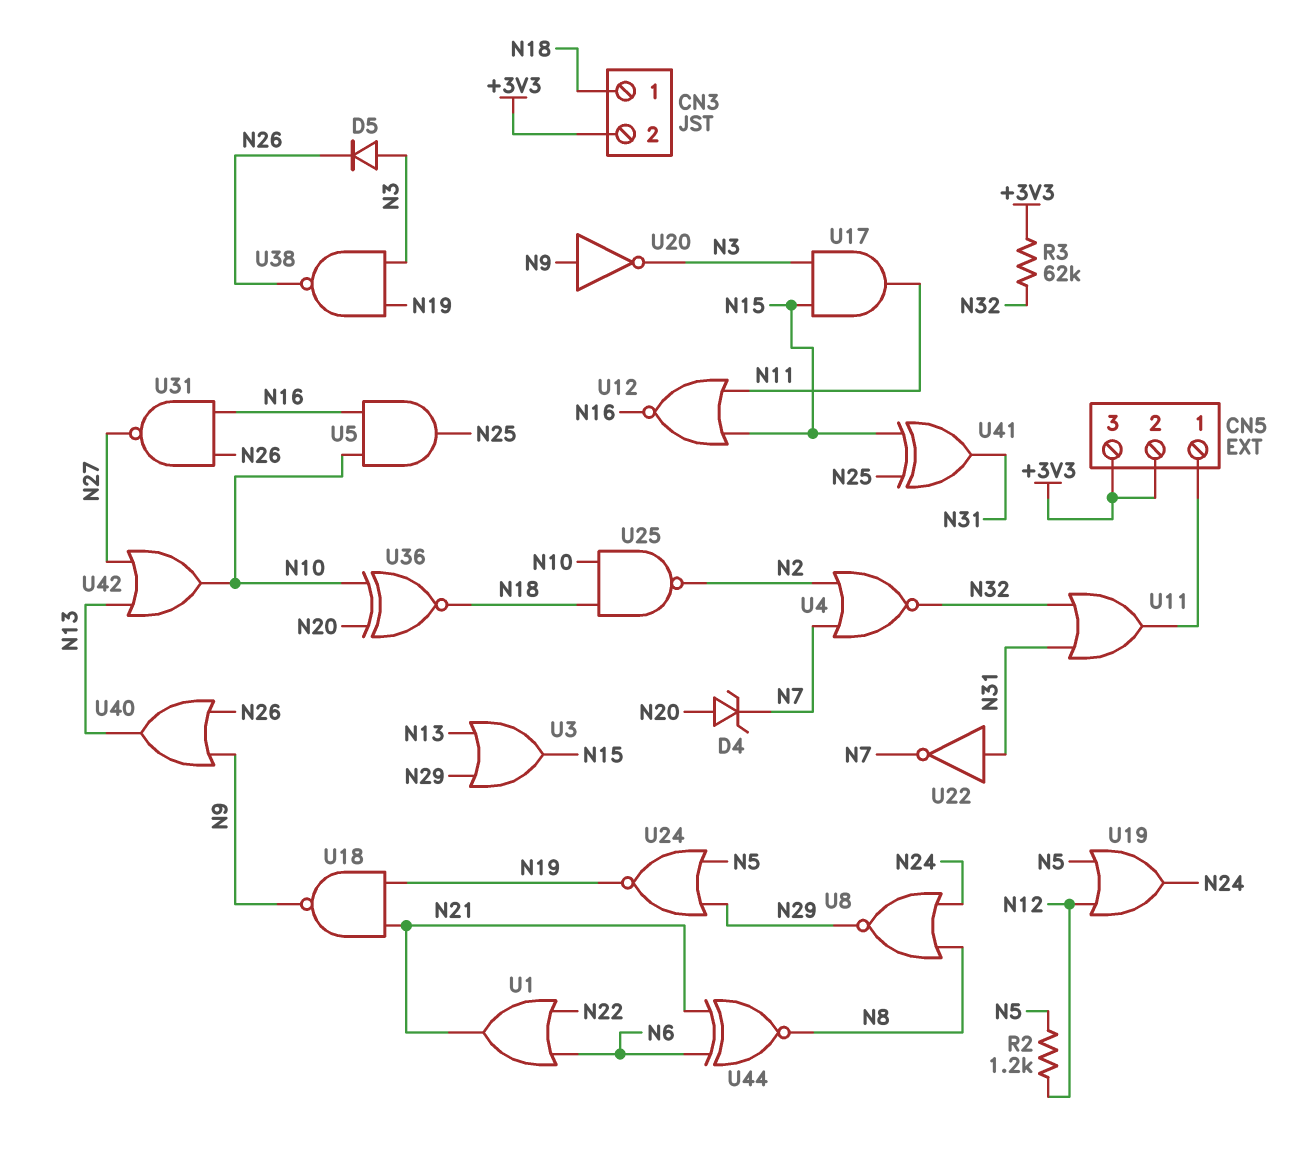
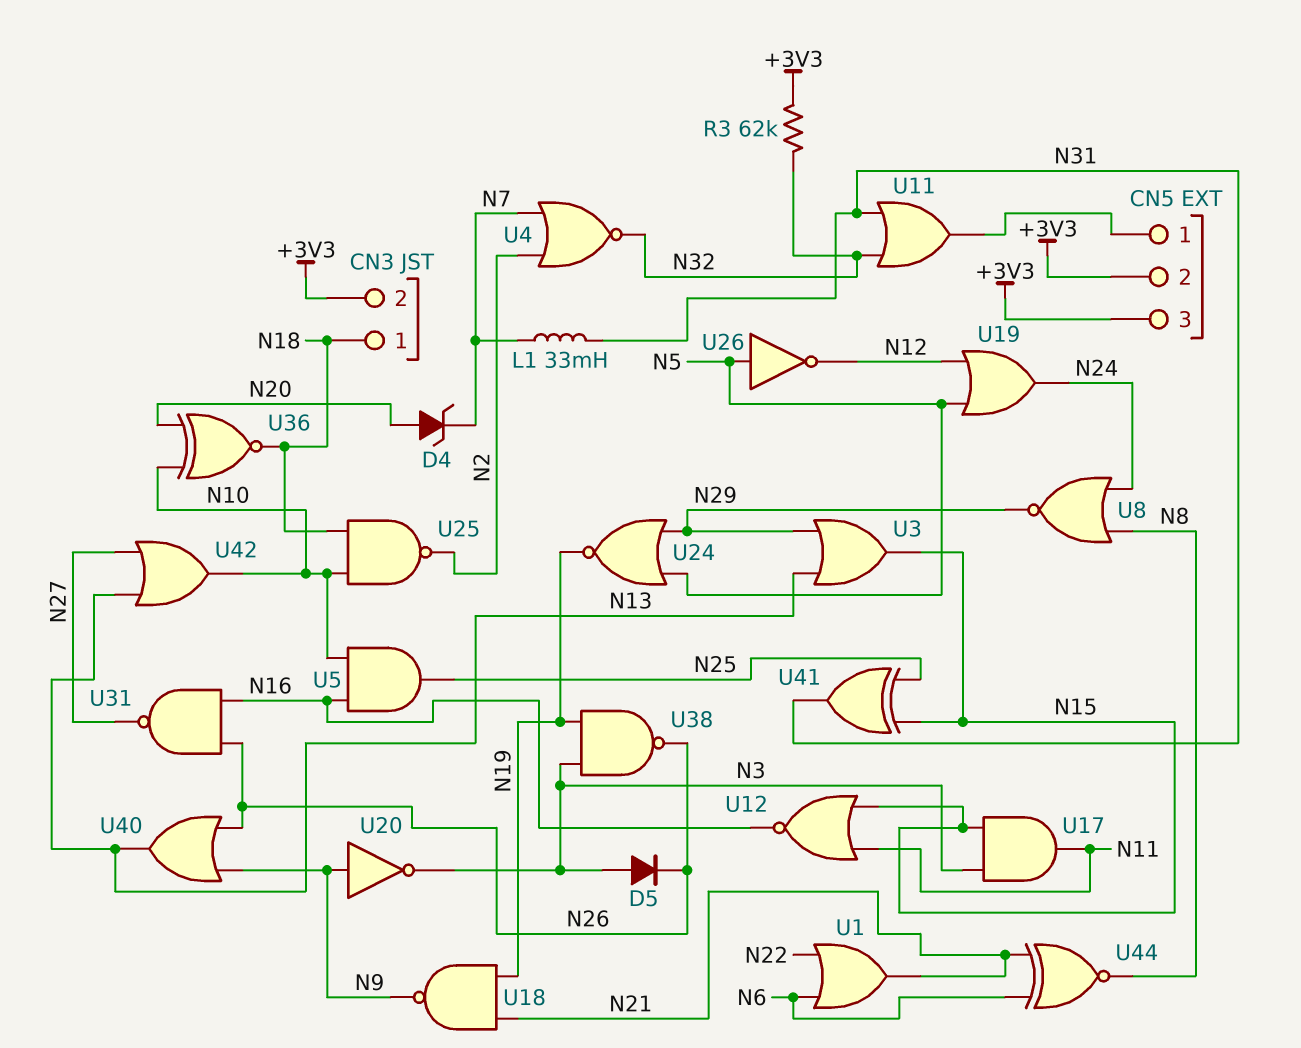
L1: none -> 33mH (N7, N31)
R2: 1.2k (N5, N12) -> none
U22: NOT (in N31, out N7) -> none
U26: none -> NOT (in N5, out N12)

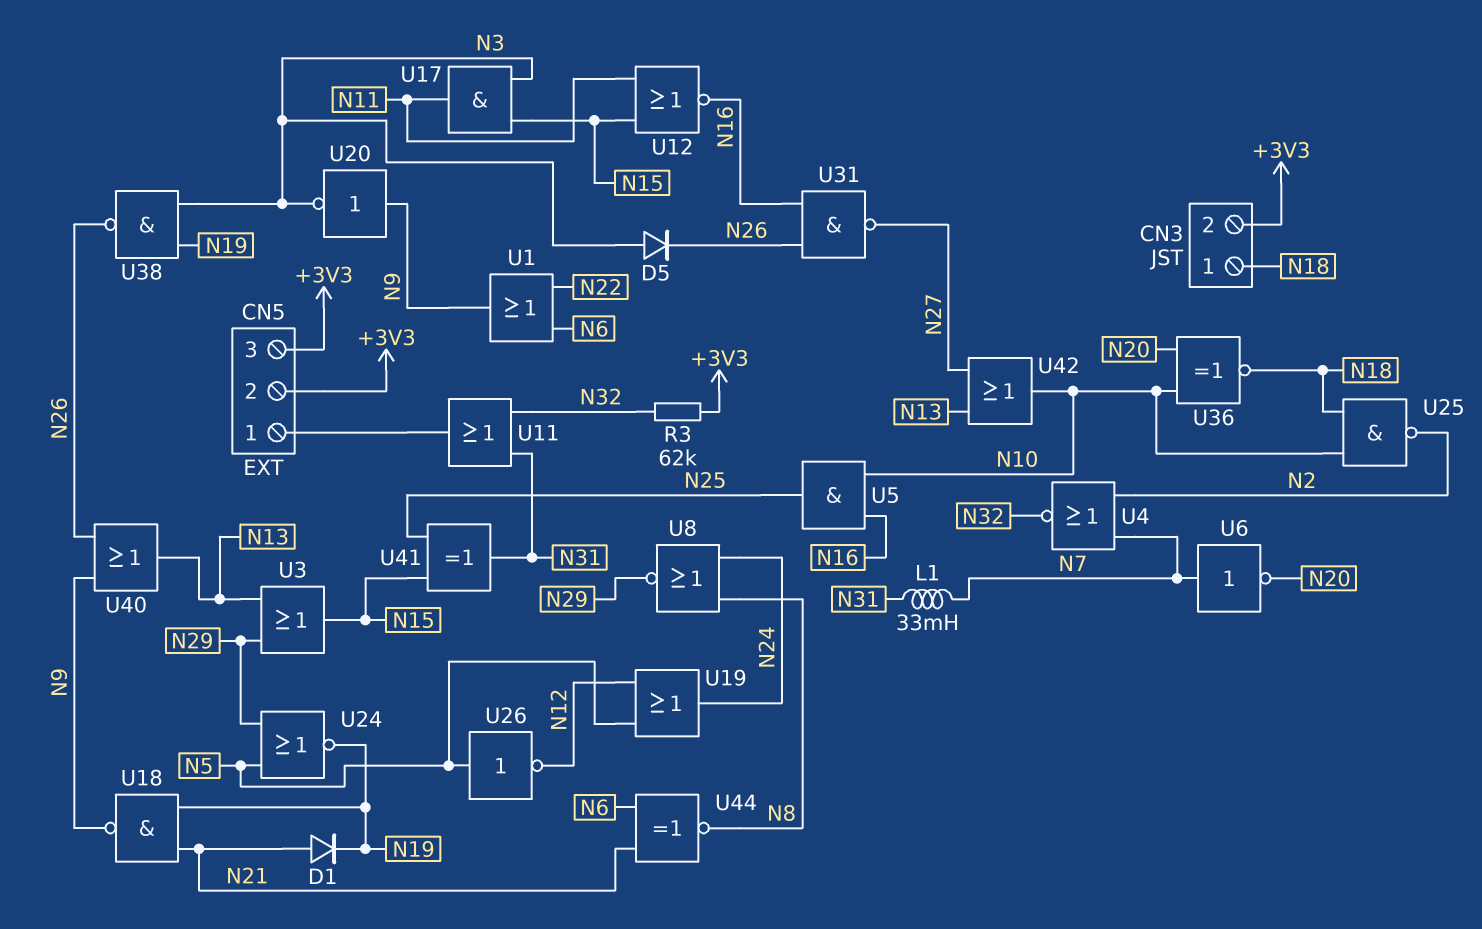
D1: none -> diode (A N21, K N19)
D4: zener (A N20, K N7) -> none
U1: OR (in N6, in N22, out N21) -> OR (in N6, in N22, out N9)
U6: none -> NOT (in N7, out N20)

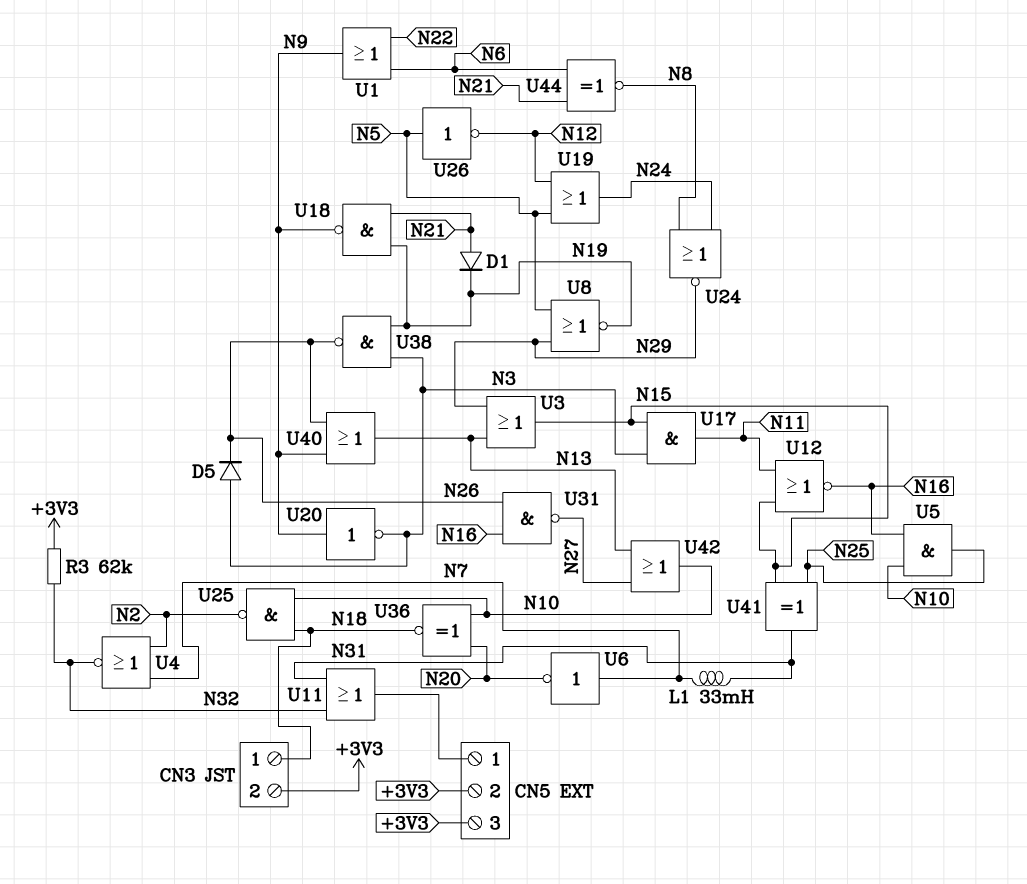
U8: NOR (in N8, in N24, out N29) -> NOR (in N5, in N29, out N19)
U24: NOR (in N5, in N29, out N19) -> NOR (in N8, in N24, out N29)

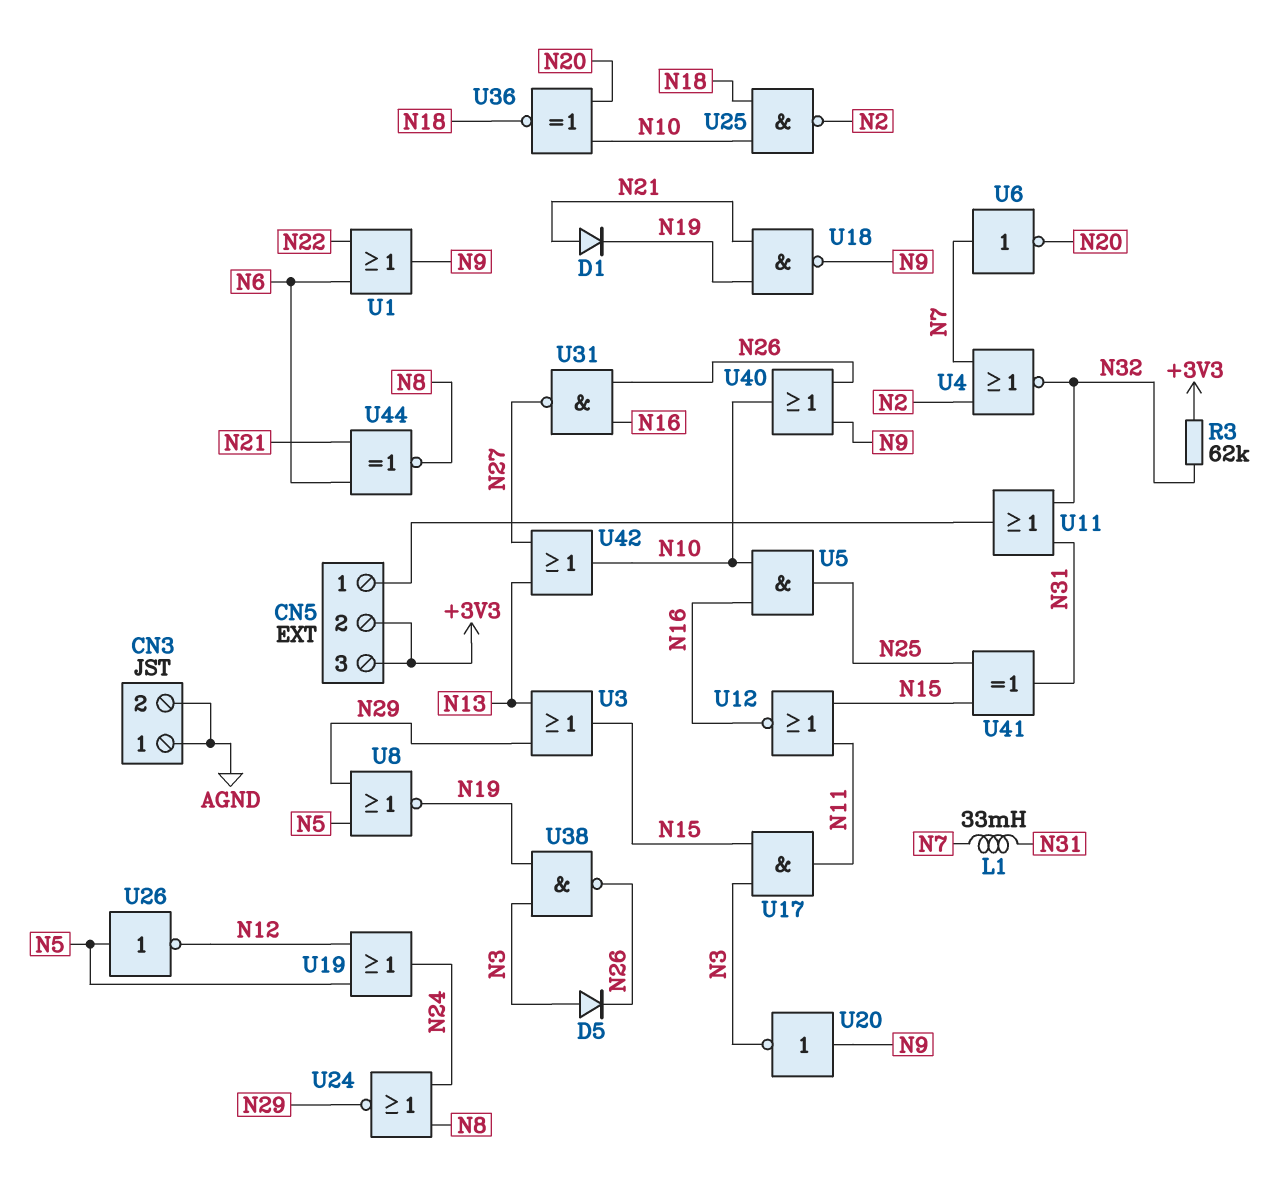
CN3 pin 1: N18 -> AGND
CN3 pin 2: +3V3 -> AGND
U40: OR (in N9, in N26, out N13) -> OR (in N9, in N26, out N10)

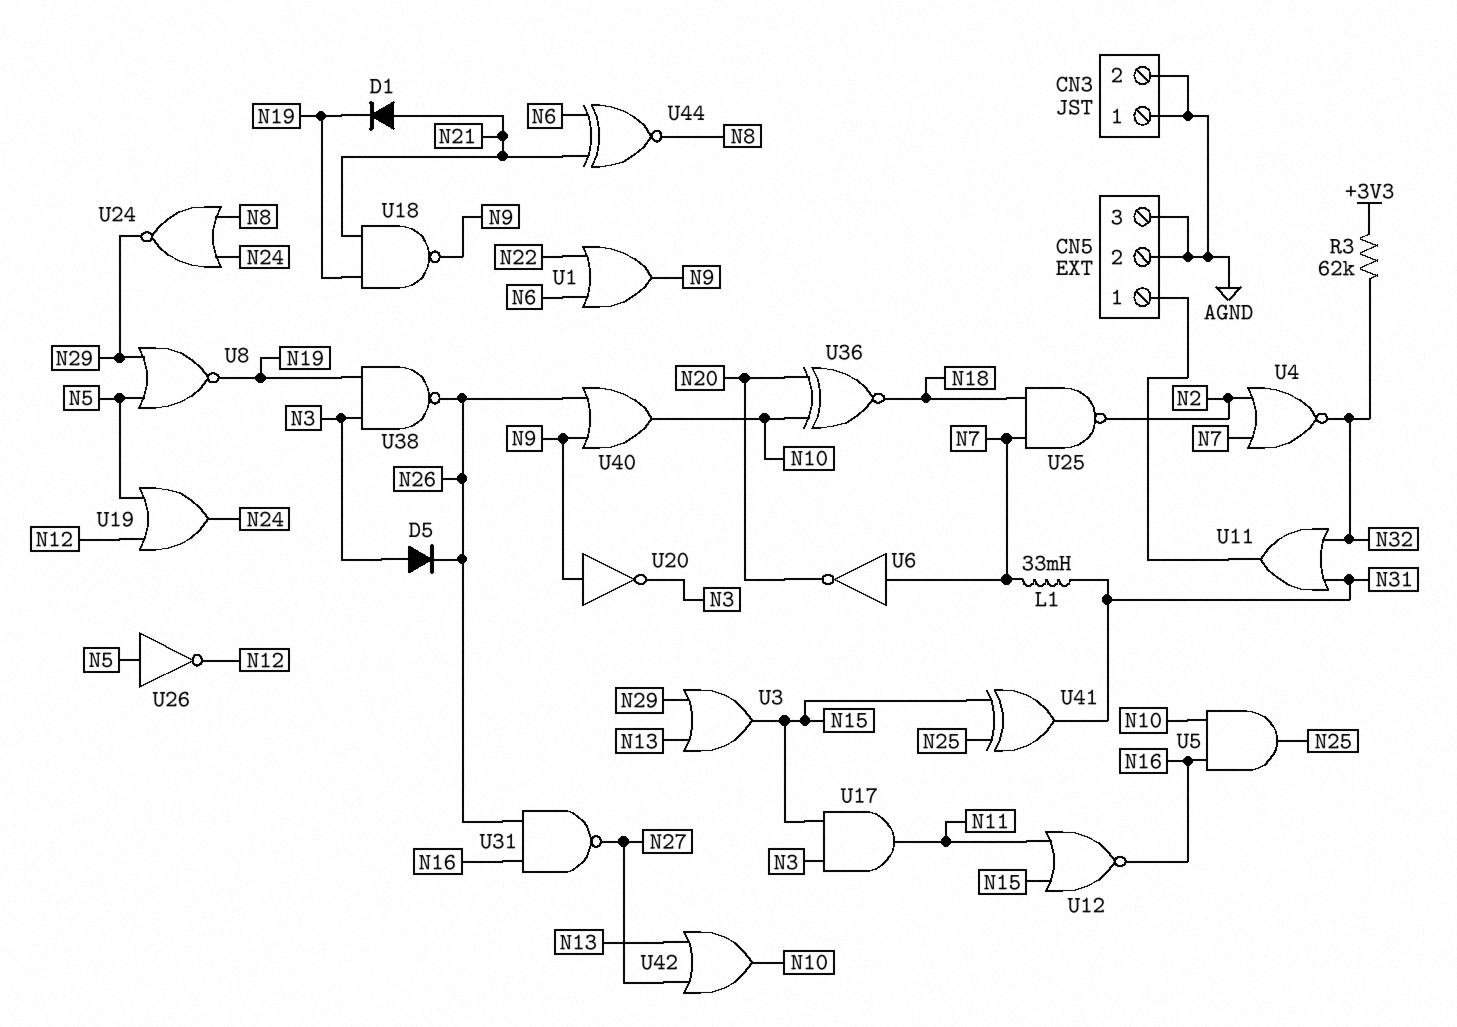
CN5 pin 2: +3V3 -> AGND
CN5 pin 3: +3V3 -> AGND
U25: NAND (in N10, in N18, out N2) -> NAND (in N7, in N18, out N2)

